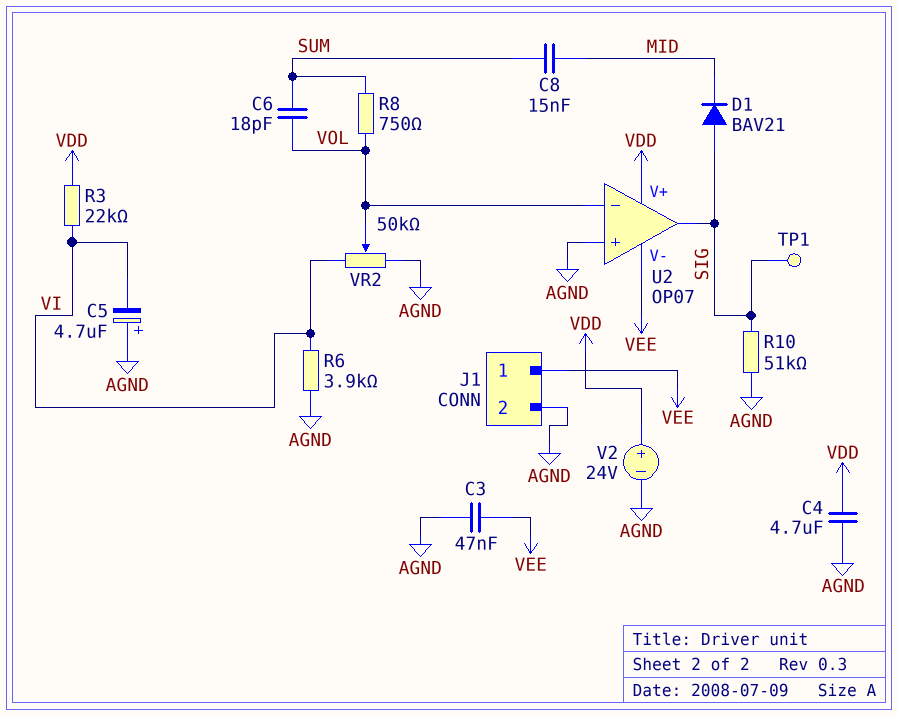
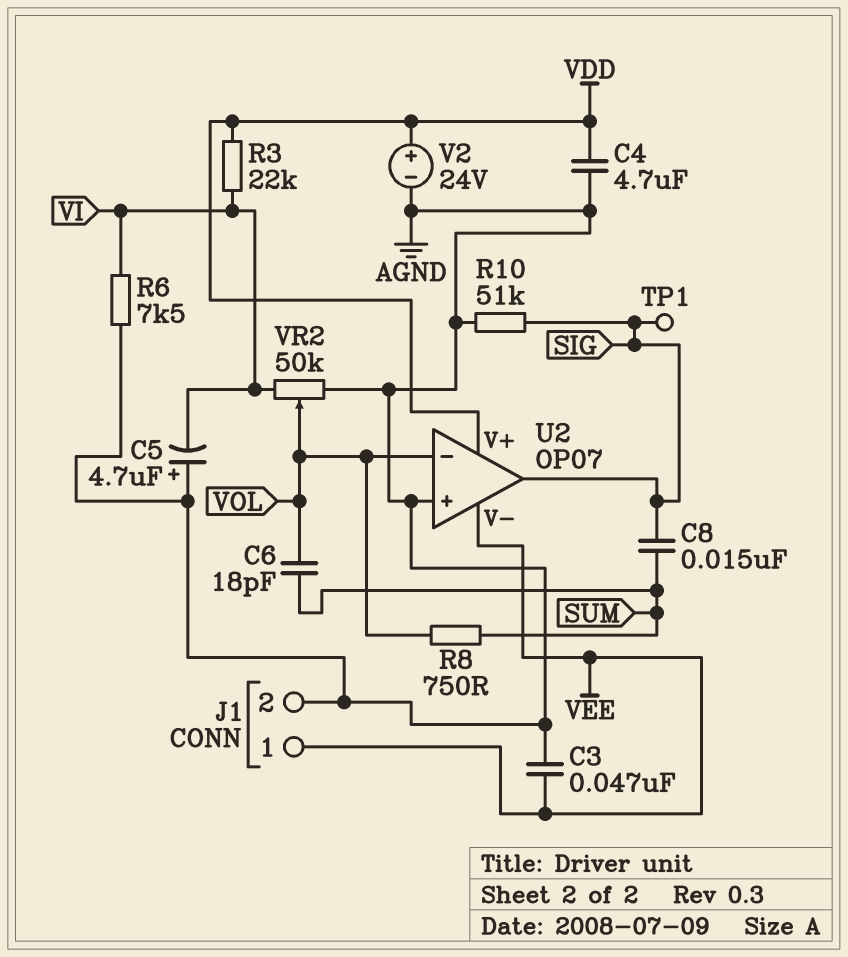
C8: 15nF (MID, SUM) -> 15nF (SIG, SUM)
D1: diode BAV21 (A SIG, K MID) -> none
R6: 3.9k (AGND, VI) -> 7.5k (AGND, VI)

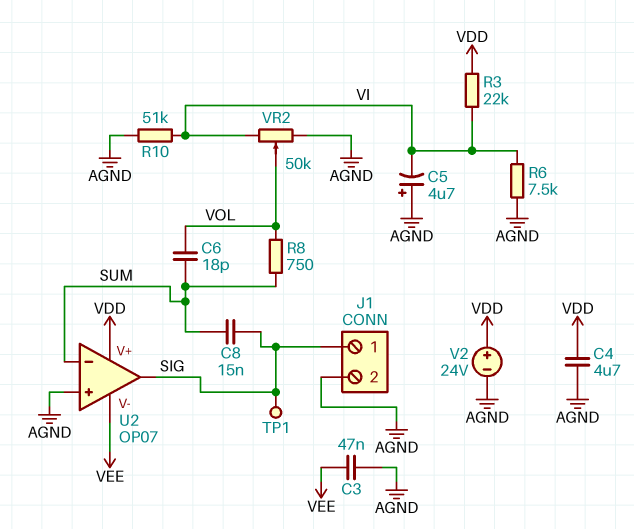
J1 pin 1: VEE -> SIG
R10: 51k (AGND, SIG) -> 51k (AGND, VI)
U2 pin in-: VOL -> SUM

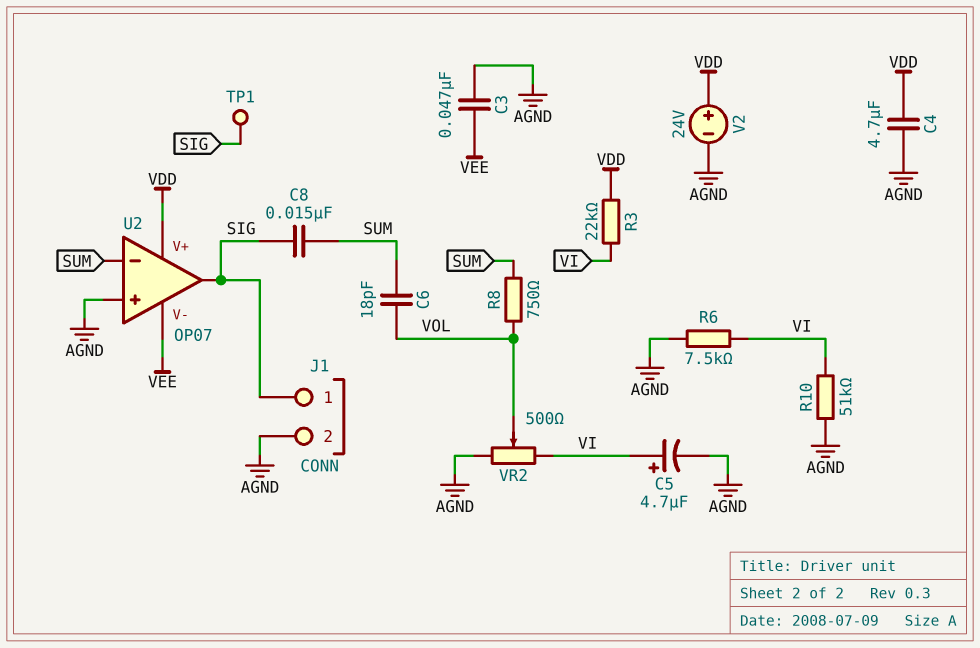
C5: 4.7uF (plus AGND, minus VI) -> 4.7uF (plus VI, minus AGND)
VR2: 50k (AGND, VI, wiper VOL) -> 500 (AGND, VI, wiper VOL)

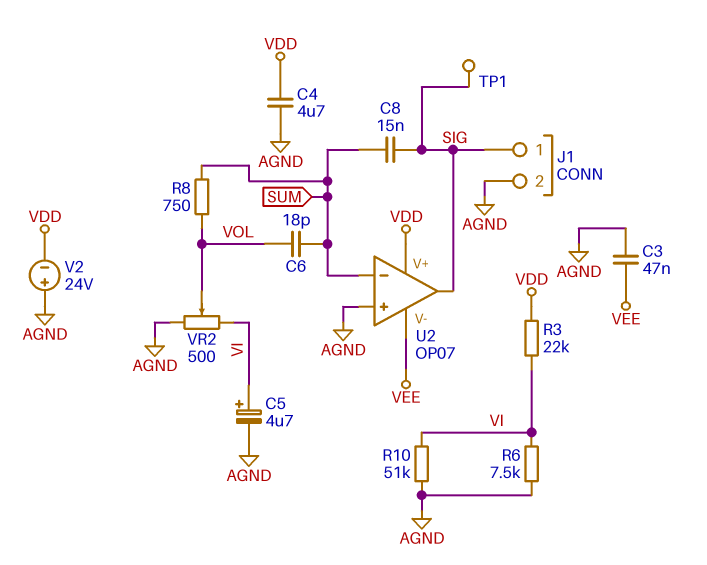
V2: 24V (plus VDD, minus AGND) -> 24V (plus AGND, minus VDD)

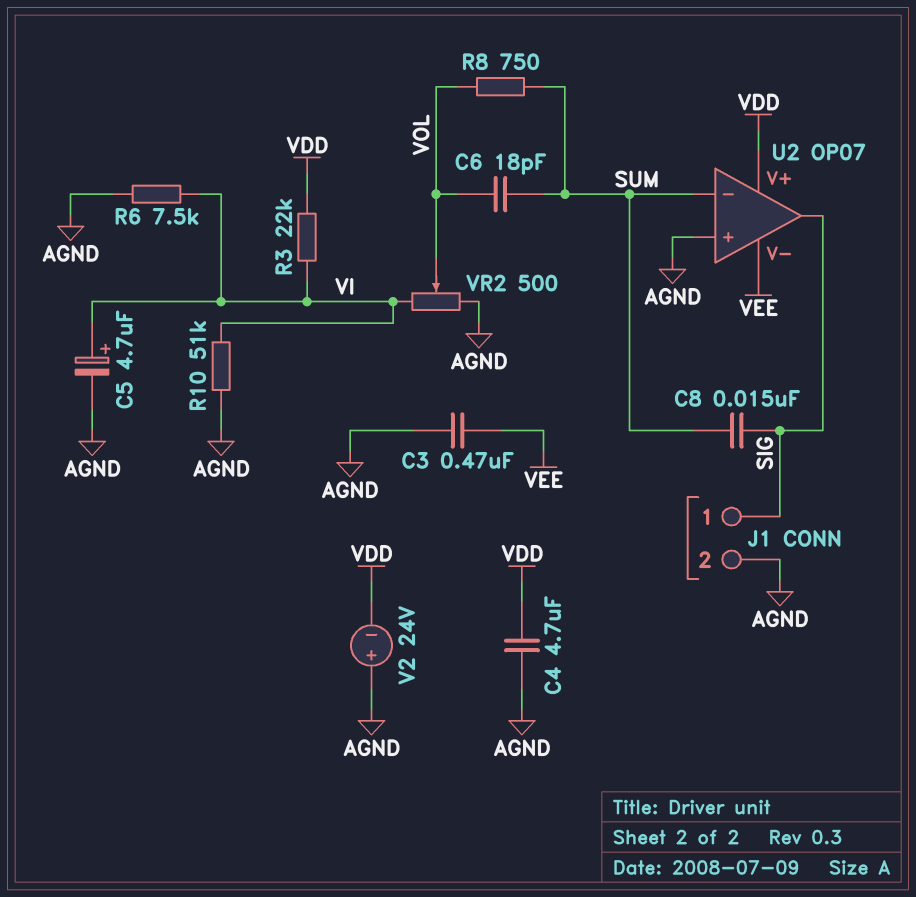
C3: 47nF (AGND, VEE) -> 470nF (AGND, VEE)
TP1: test point (SIG) -> none

